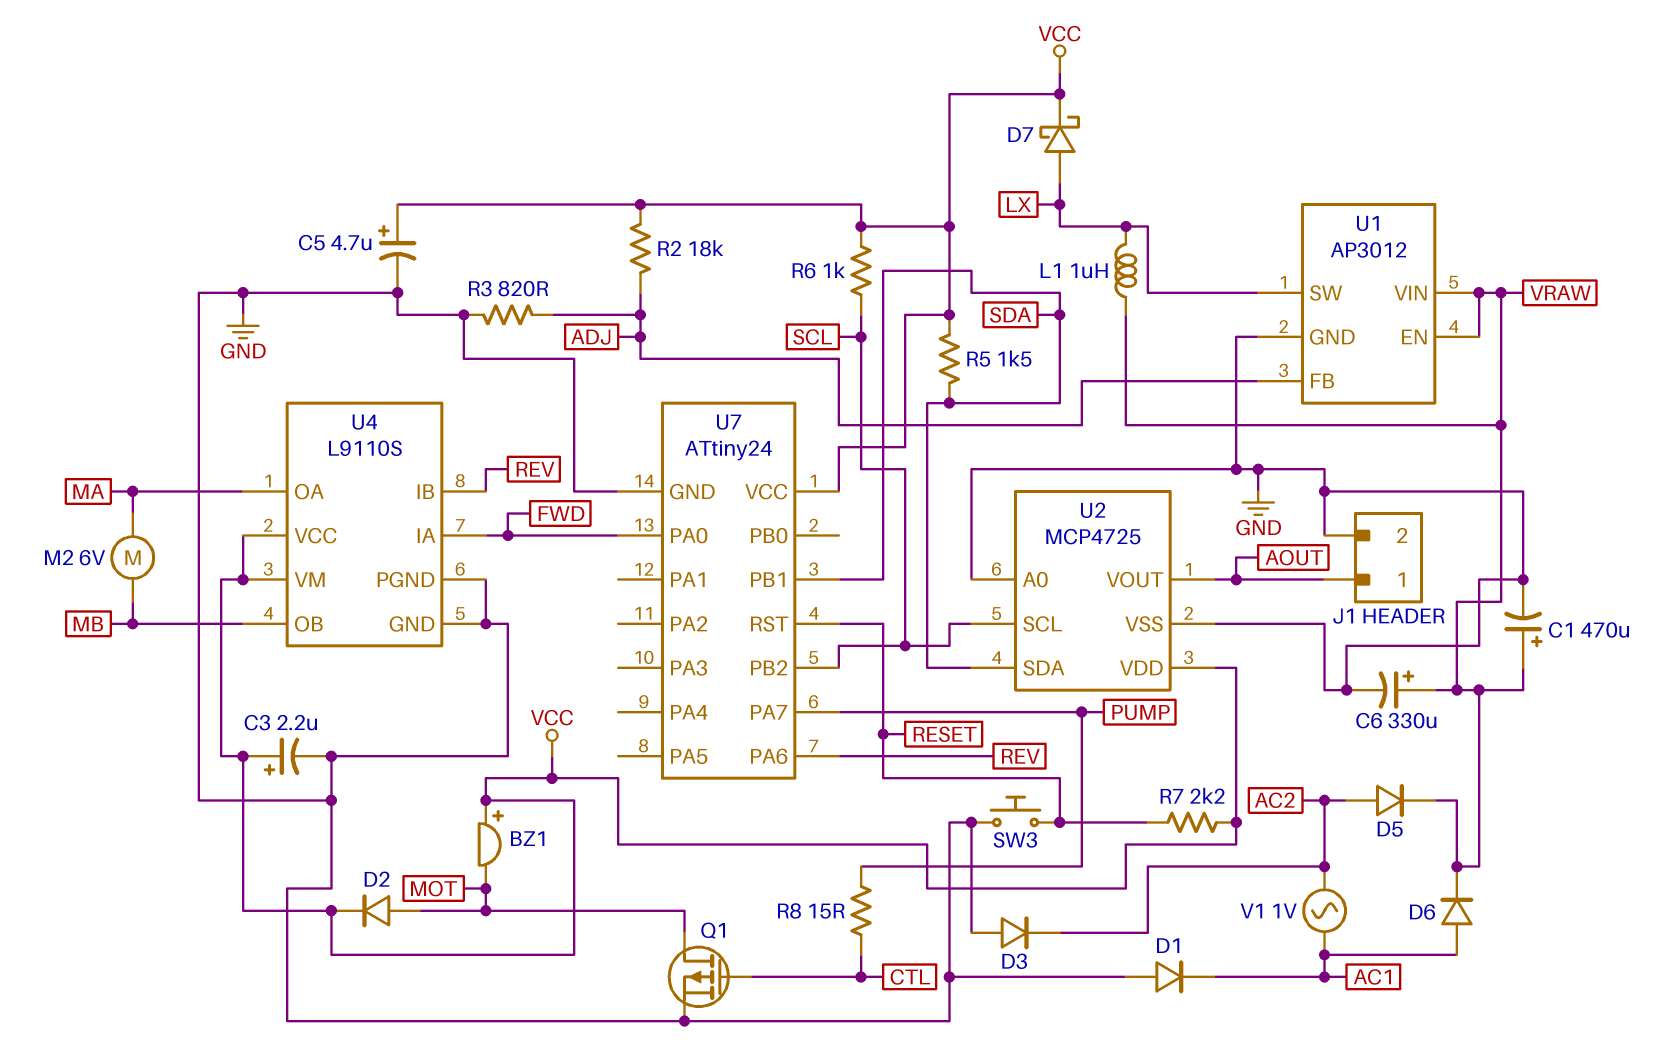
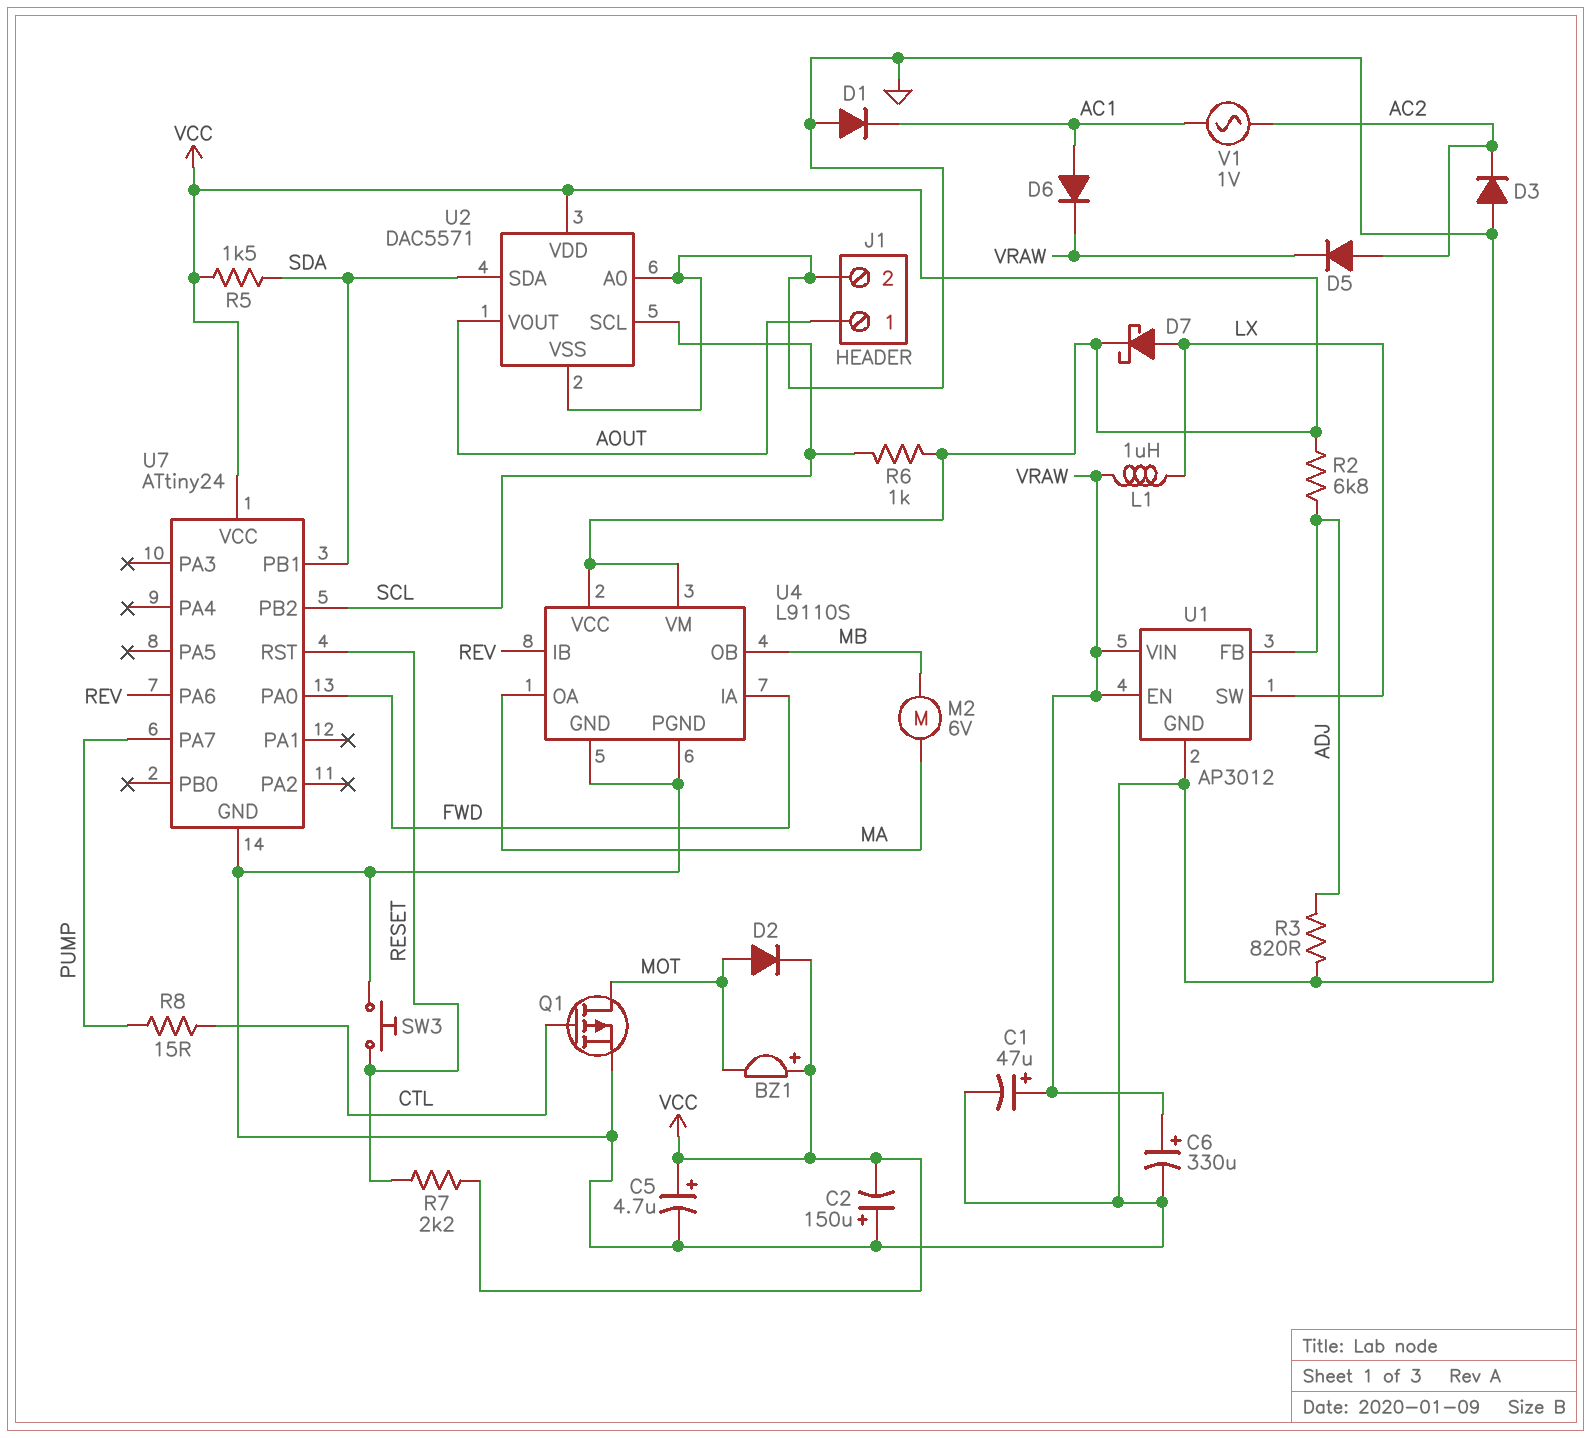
C1: 470uF (plus VRAW, minus GND) -> 47uF (plus VRAW, minus GND)
C2: none -> 150uF (plus GND, minus VCC)
C3: 2.2uF (plus VCC, minus GND) -> none
R2: 18k (ADJ, VCC) -> 6.8k (ADJ, VCC)
U2: MCP4725 -> DAC5571

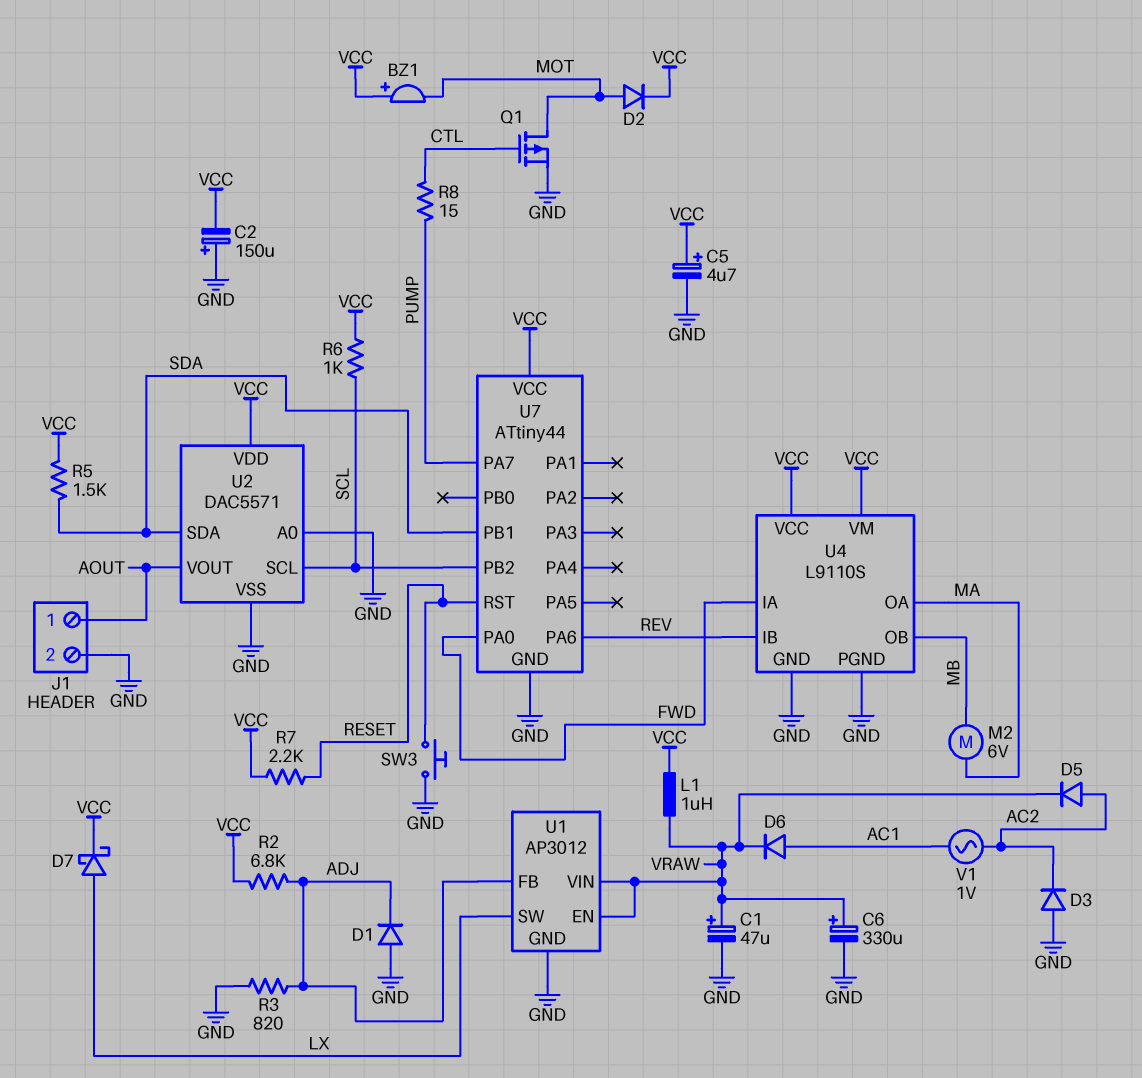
D1: diode (A GND, K AC1) -> diode (A GND, K ADJ)
L1: 1uH (LX, VRAW) -> 1uH (VCC, VRAW)
U7: ATtiny24 -> ATtiny44

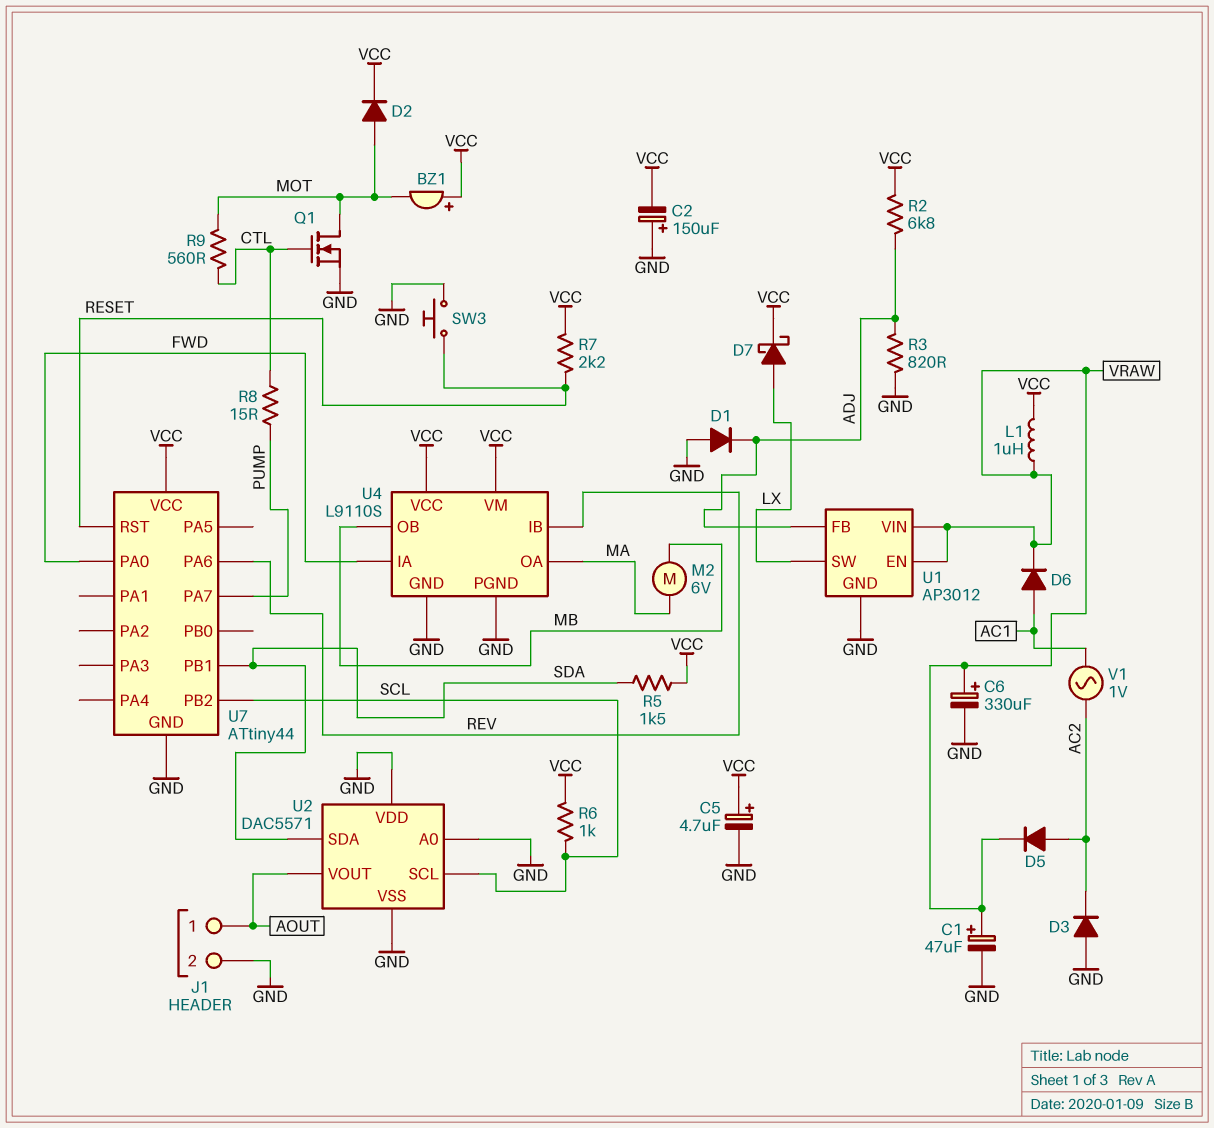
Q1: PMOS (G CTL, D MOT, S GND) -> NMOS (G CTL, D MOT, S GND)
R9: none -> 560 (CTL, MOT)
U2 pin VDD: VCC -> GND

